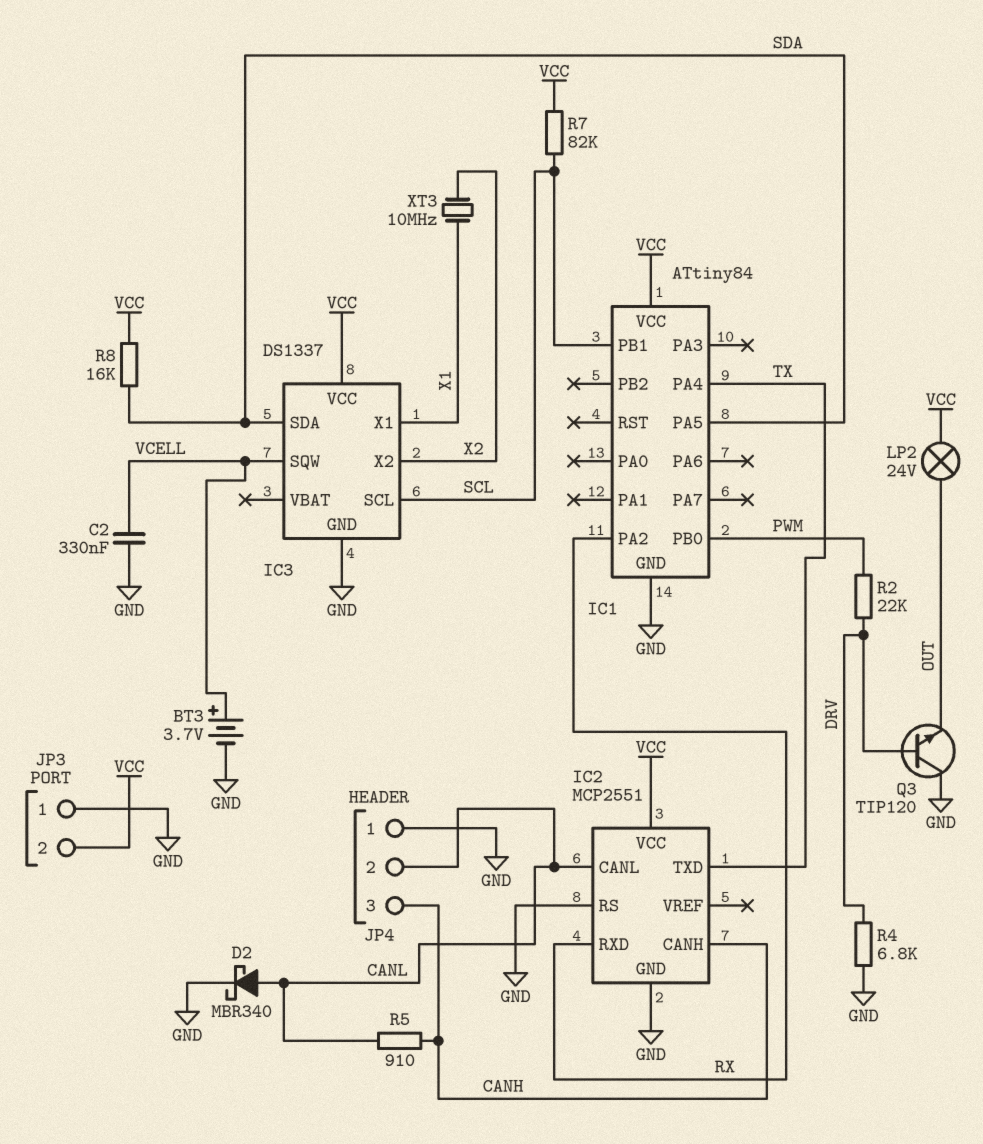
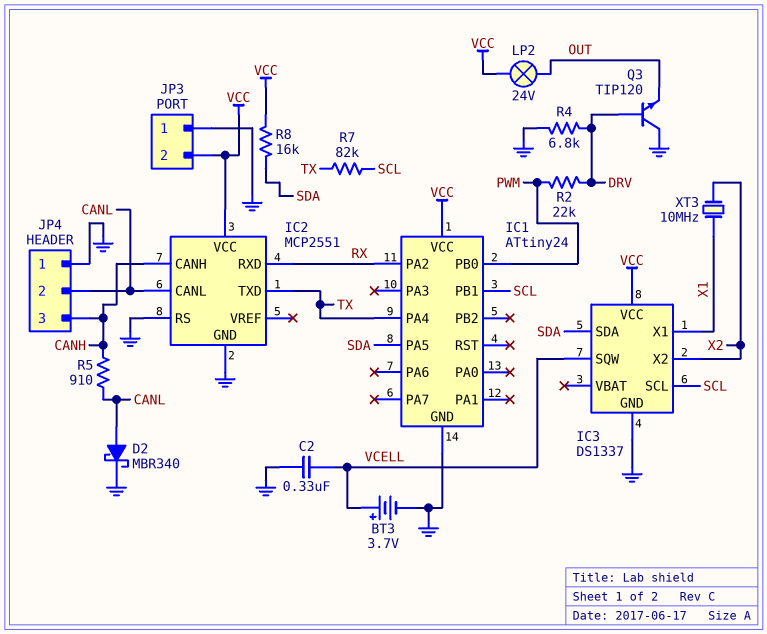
IC1: ATtiny84 -> ATtiny24
R7: 82k (SCL, VCC) -> 82k (SCL, TX)

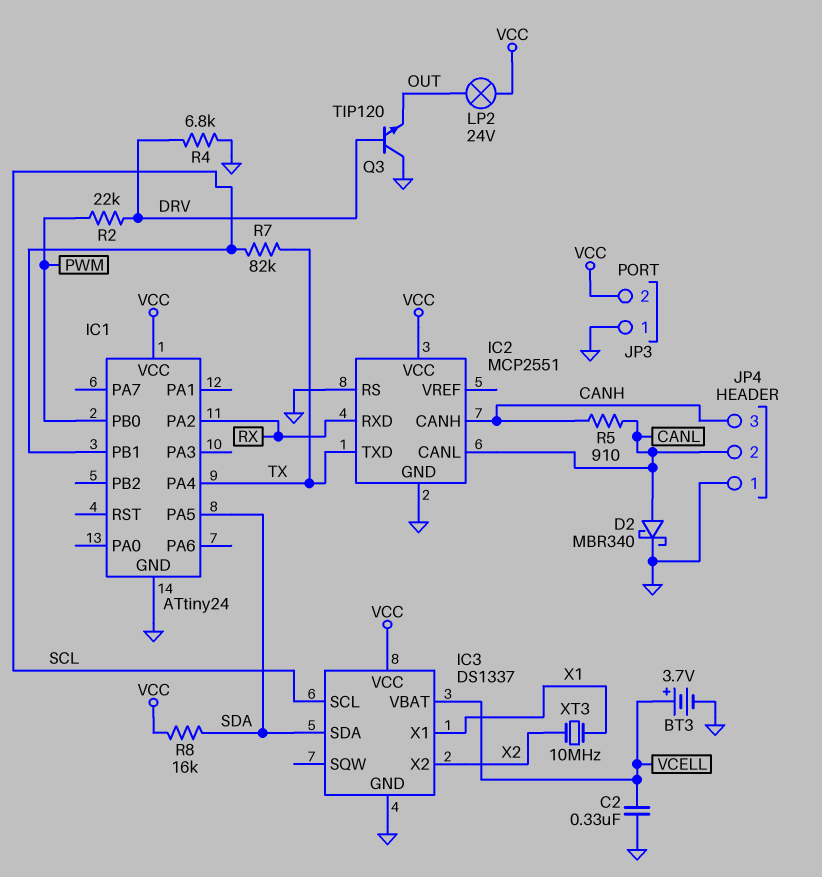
IC3 pin SQW: VCELL -> none
IC3 pin VBAT: none -> VCELL

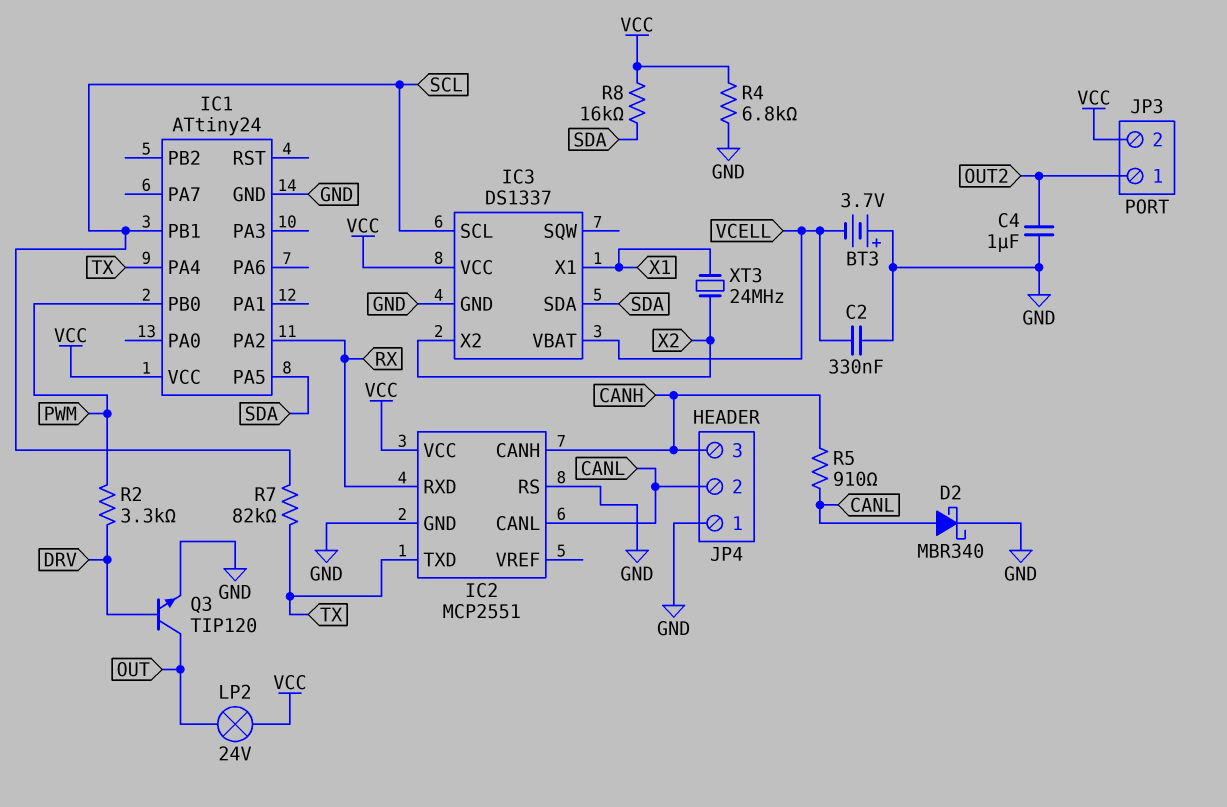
BT3: 3.7V (plus VCELL, minus GND) -> 3.7V (plus GND, minus VCELL)
C4: none -> 1uF (GND, OUT2)
JP3 pin 1: GND -> OUT2
Q3: NPN TIP120 (B DRV, C GND, E OUT) -> NPN TIP120 (B DRV, C OUT, E GND)
R2: 22k (DRV, PWM) -> 3.3k (DRV, PWM)
R4: 6.8k (DRV, GND) -> 6.8k (GND, VCC)
XT3: 10MHz (X1, X2) -> 24MHz (X1, X2)

